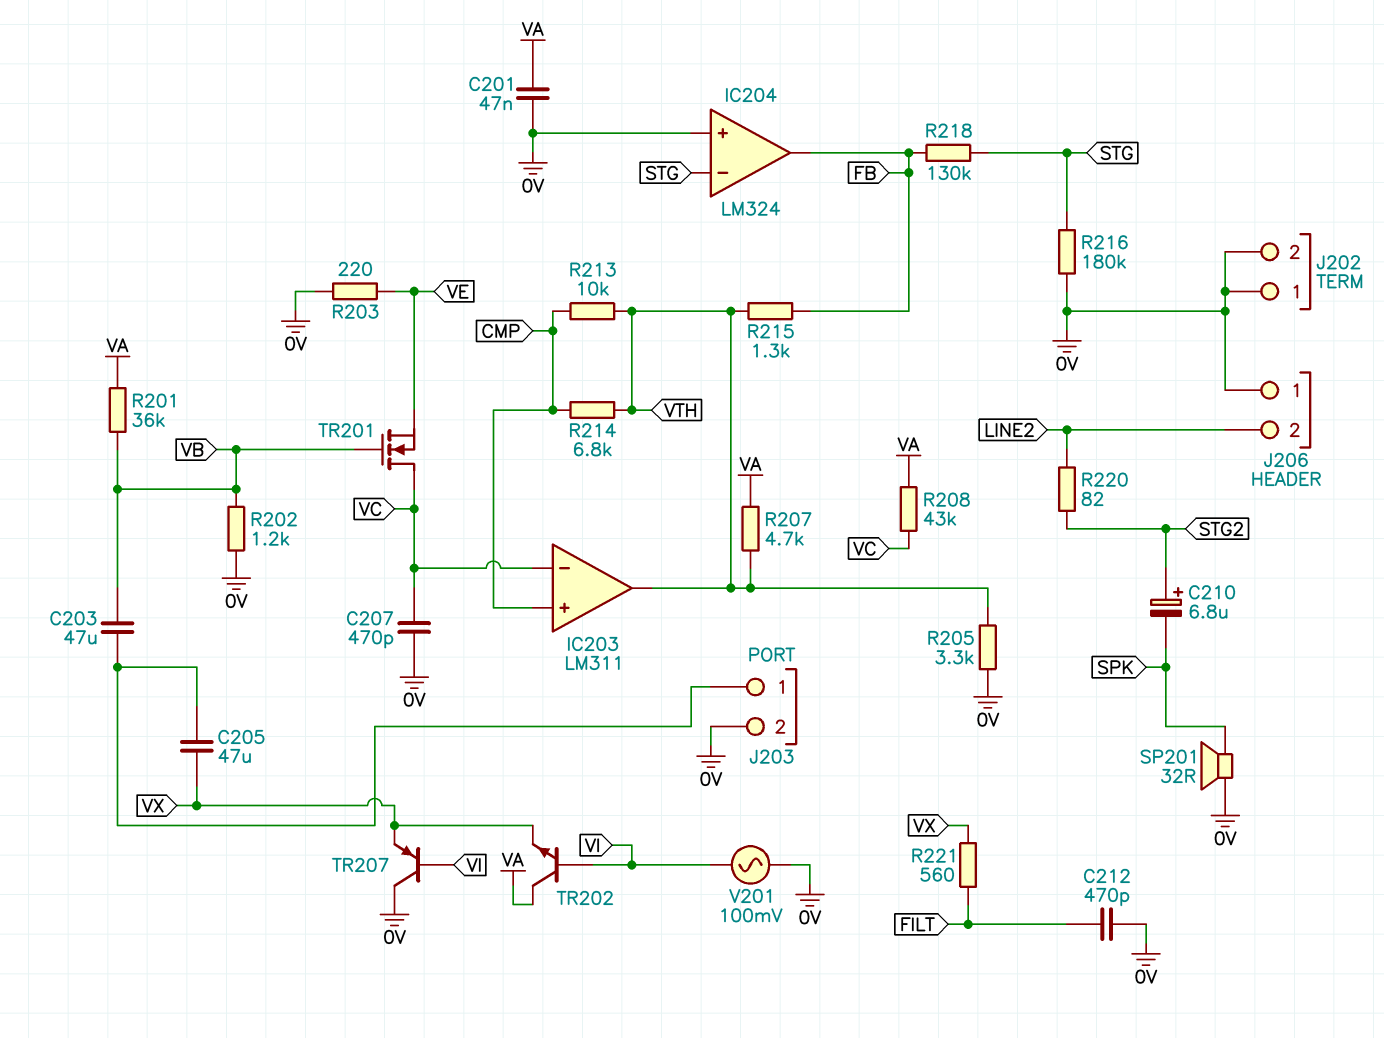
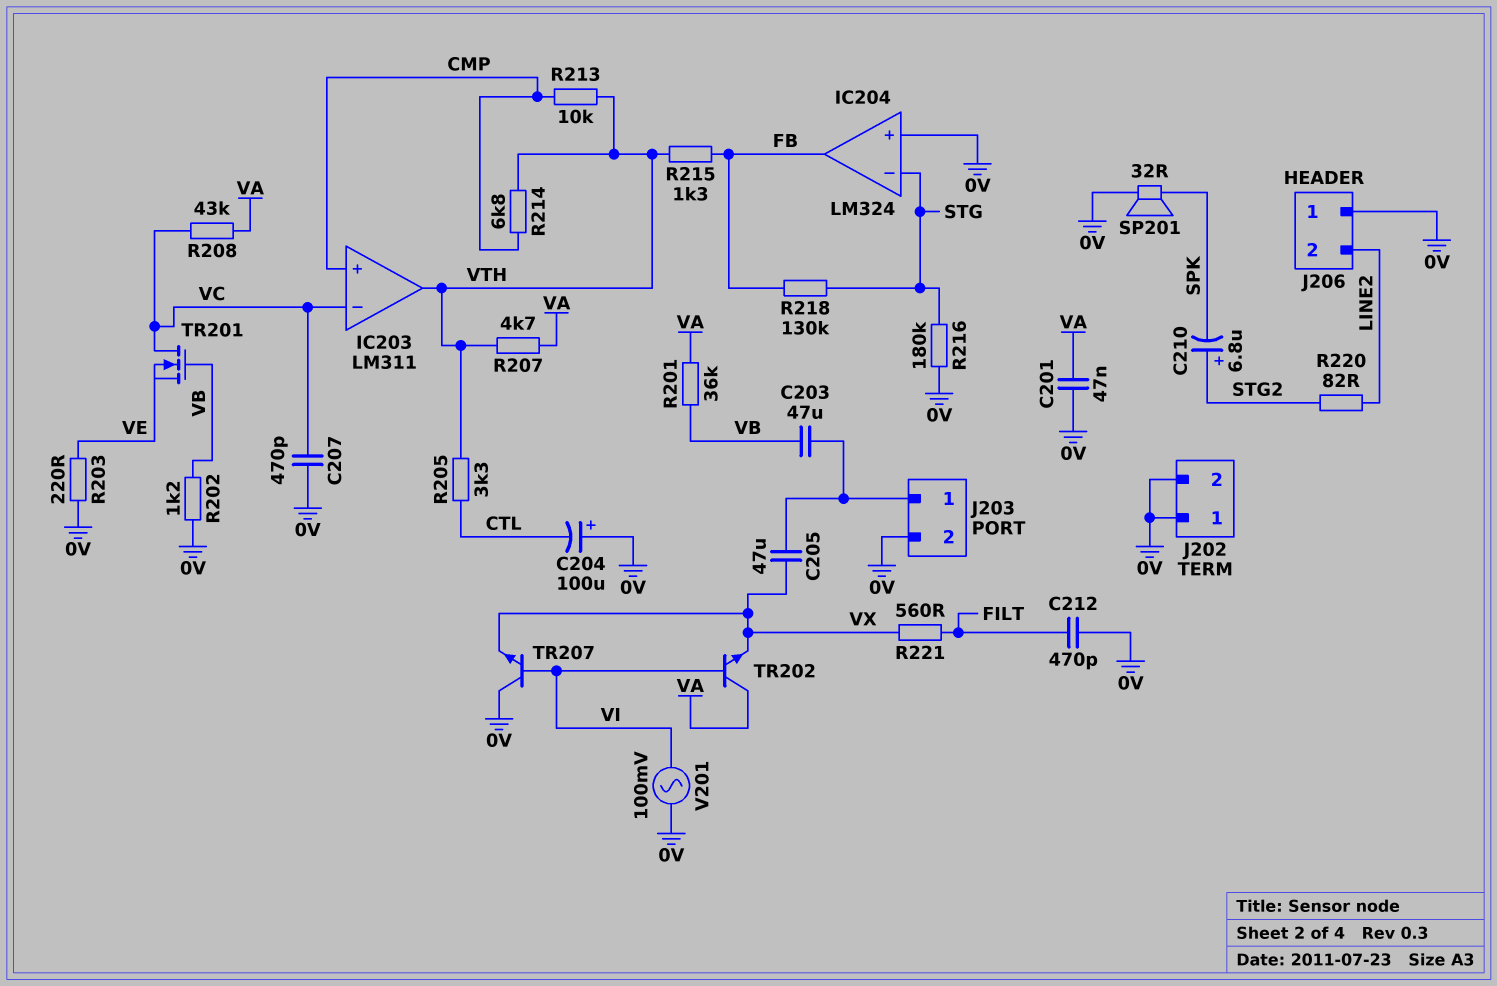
C204: none -> 100uF (plus 0V, minus CTL)
R205: 3.3k (0V, VTH) -> 3.3k (CTL, VTH)
TR207: PNP (B VI, C 0V, E VX) -> NPN (B VI, C 0V, E VX)

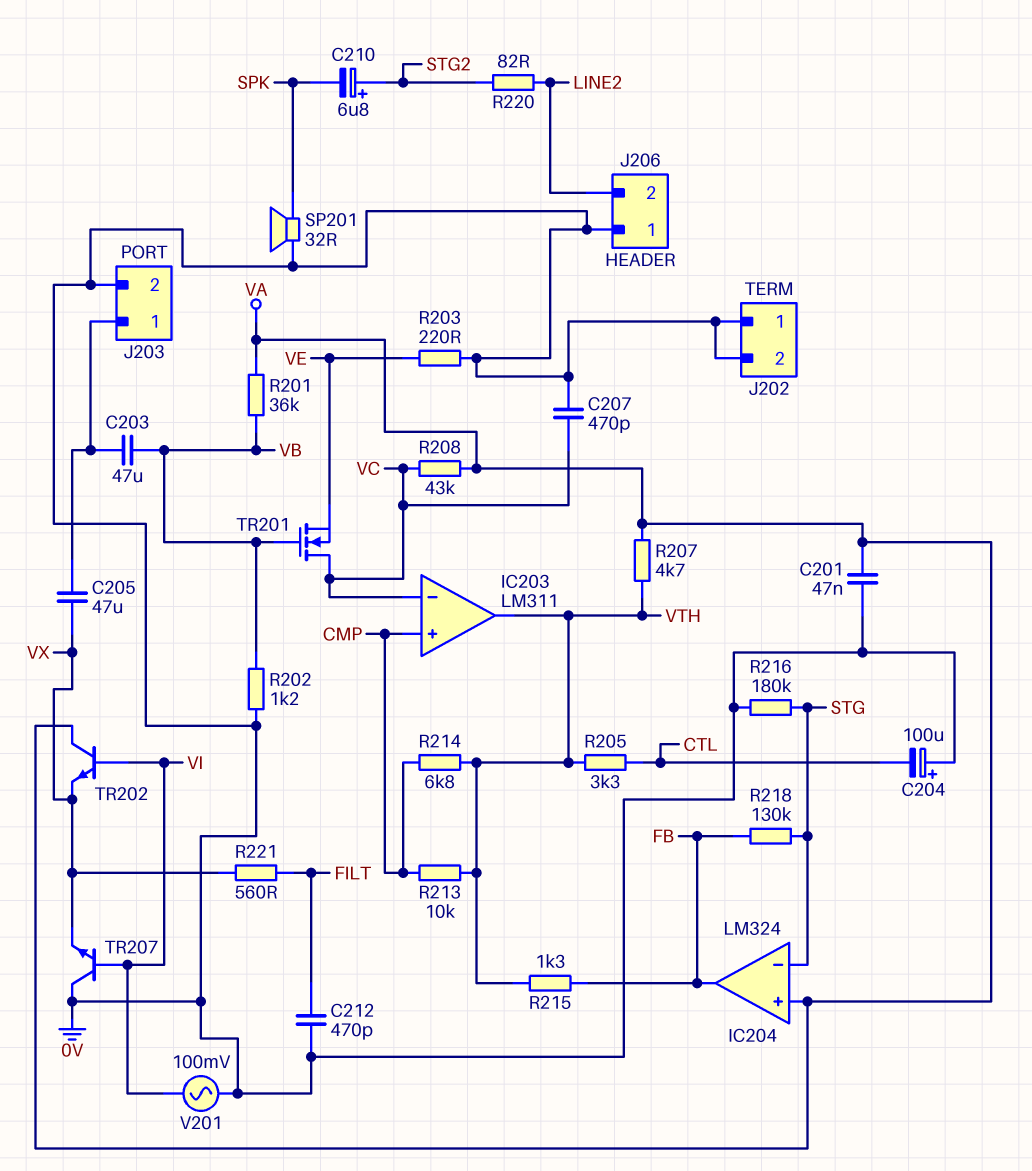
IC204 pin in+: 0V -> VA

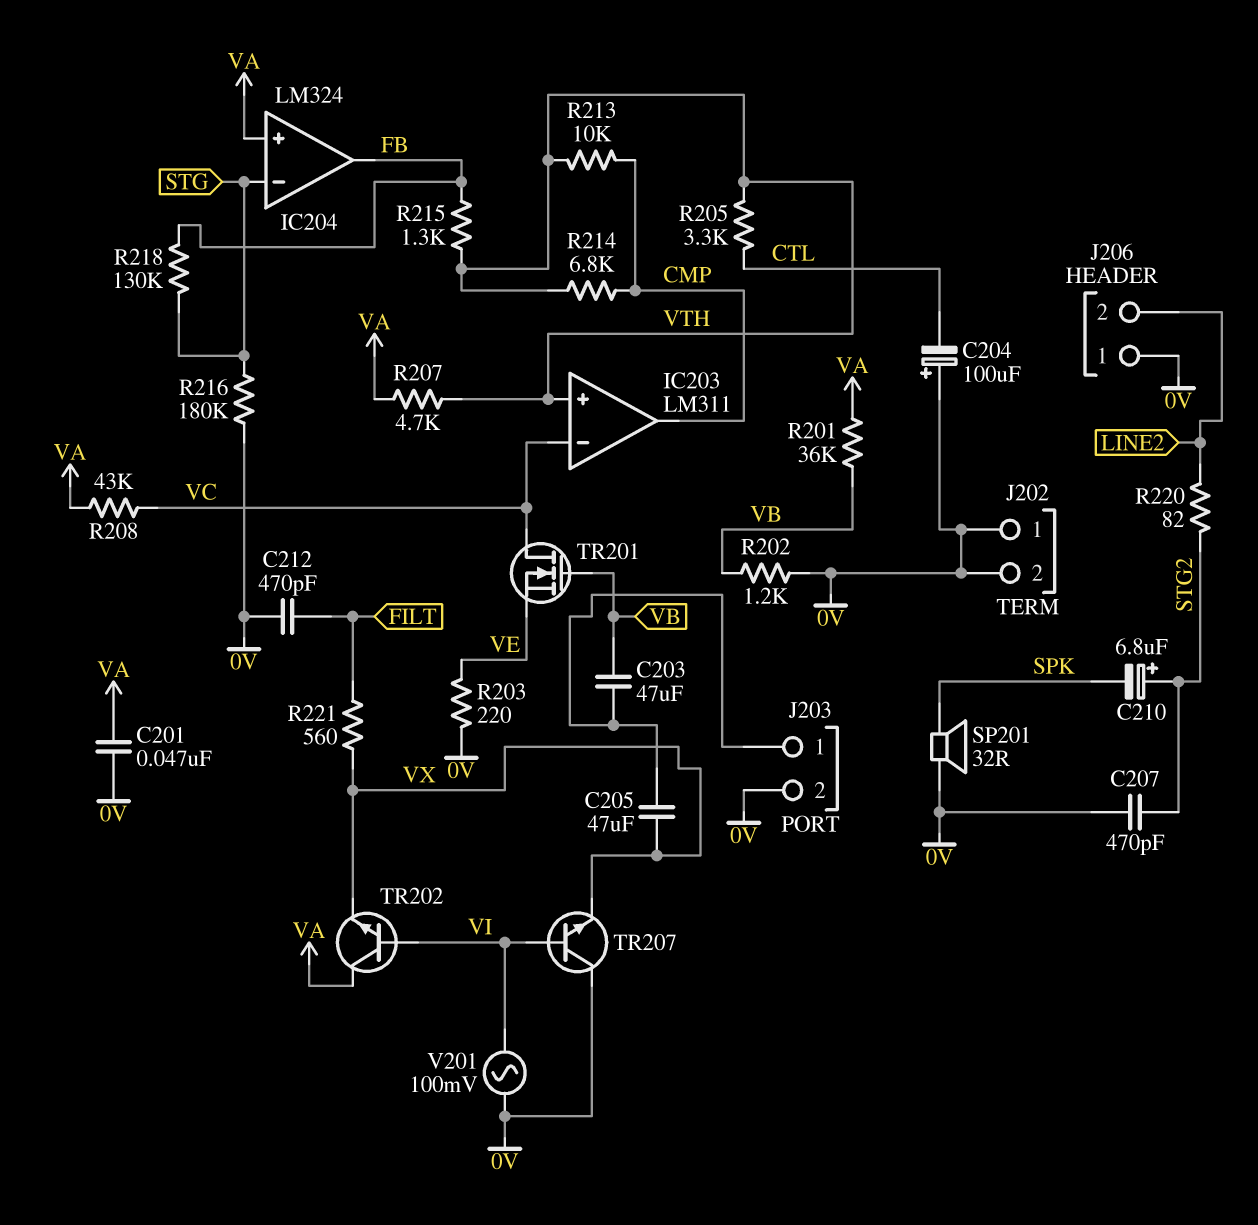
C207: 470pF (0V, VC) -> 470pF (0V, STG2)
IC203 pin in+: CMP -> VTH
IC203 pin out: VTH -> CMP

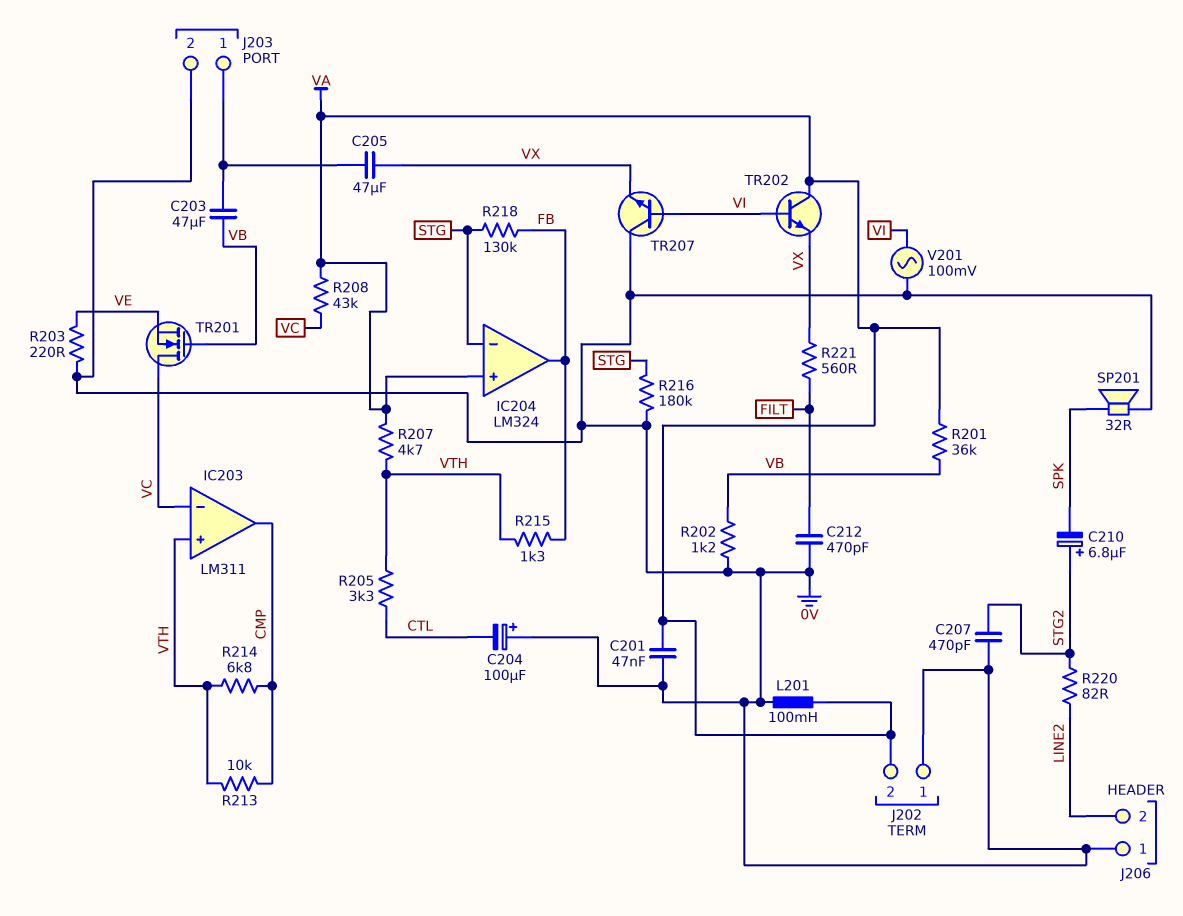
J202 pin 2: 0V -> VA
L201: none -> 100mH (0V, VA)

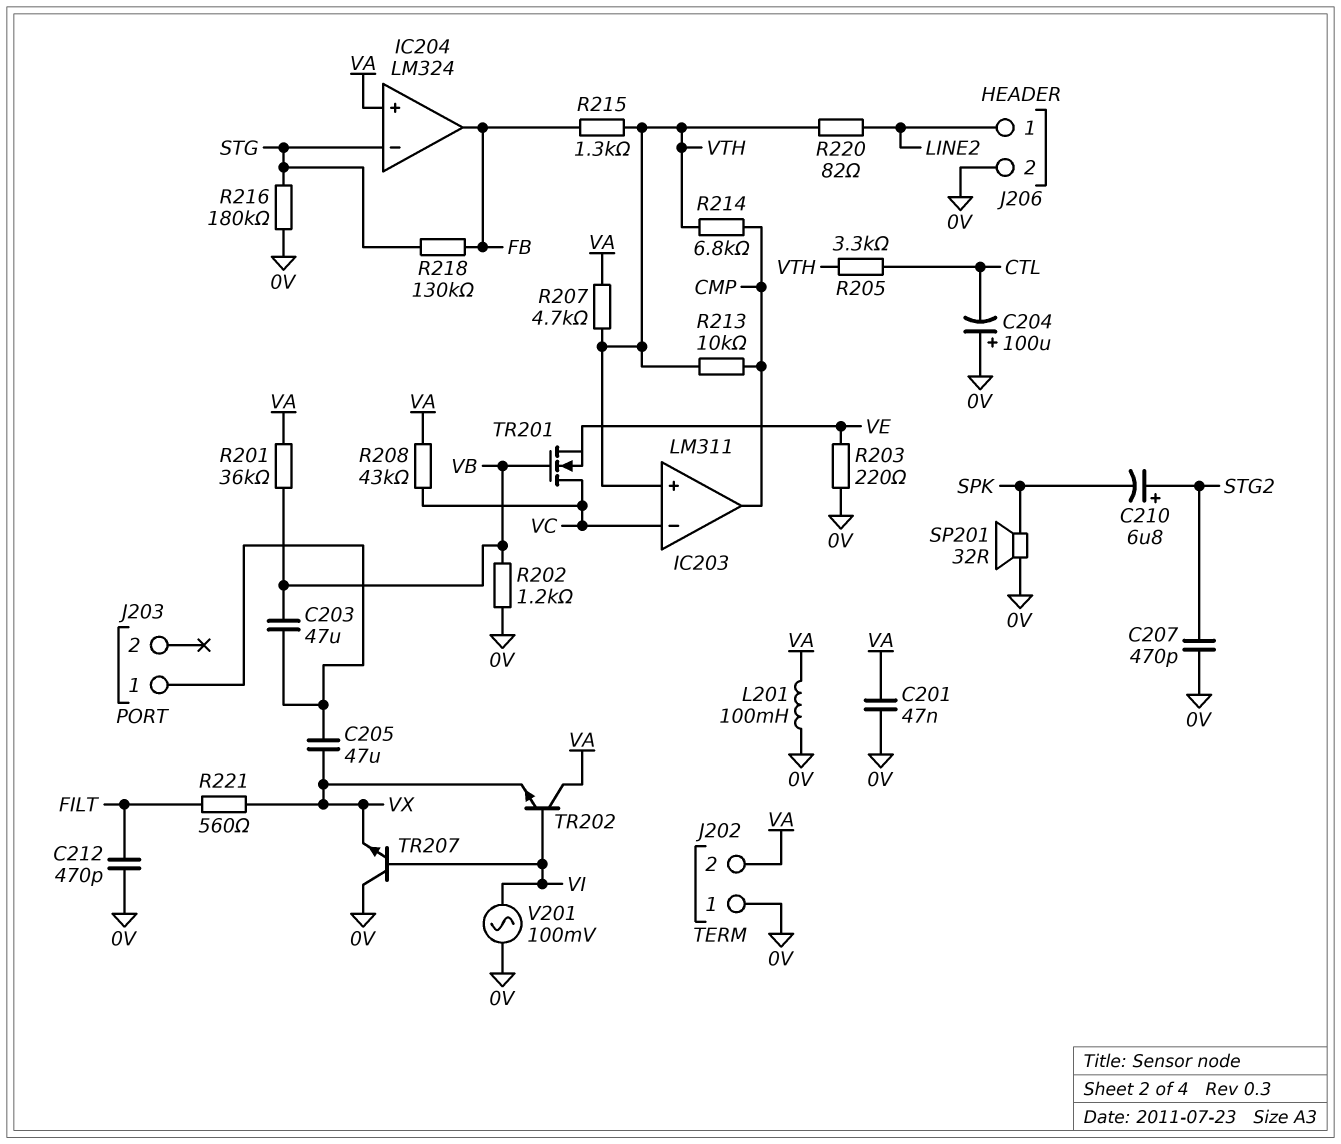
J203 pin 2: 0V -> none
J206 pin 1: 0V -> LINE2
J206 pin 2: LINE2 -> 0V
R220: 82 (LINE2, STG2) -> 82 (LINE2, VTH)

